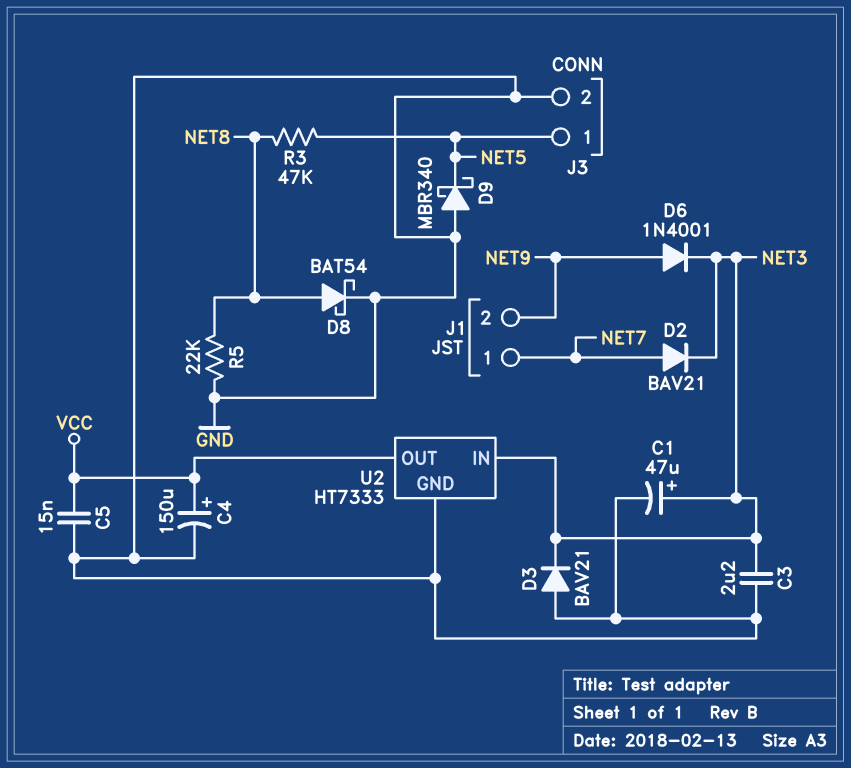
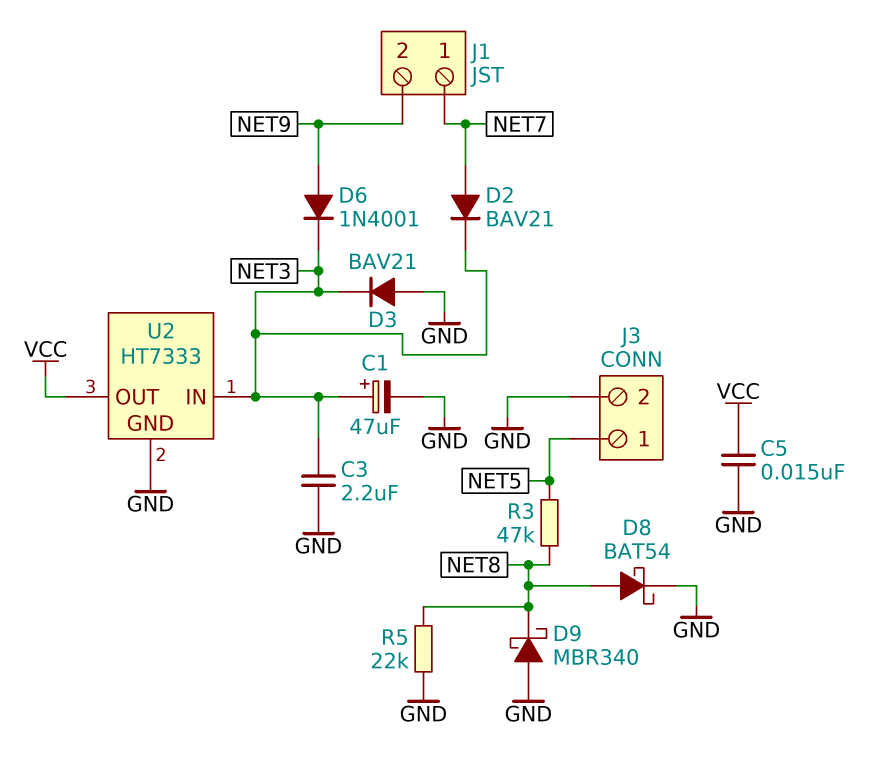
C4: 150uF (plus VCC, minus GND) -> none
D9: schottky MBR340 (A GND, K NET5) -> schottky MBR340 (A GND, K NET8)

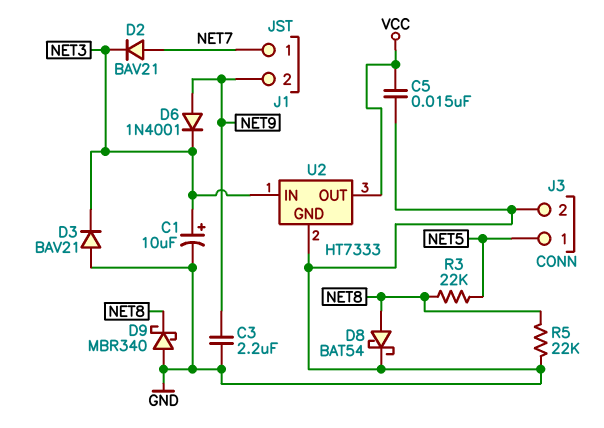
C1: 47uF (plus NET3, minus GND) -> 10uF (plus NET3, minus GND)
C3: 2.2uF (GND, NET3) -> 2.2uF (GND, NET9)
R3: 47k (NET5, NET8) -> 22k (NET5, NET8)

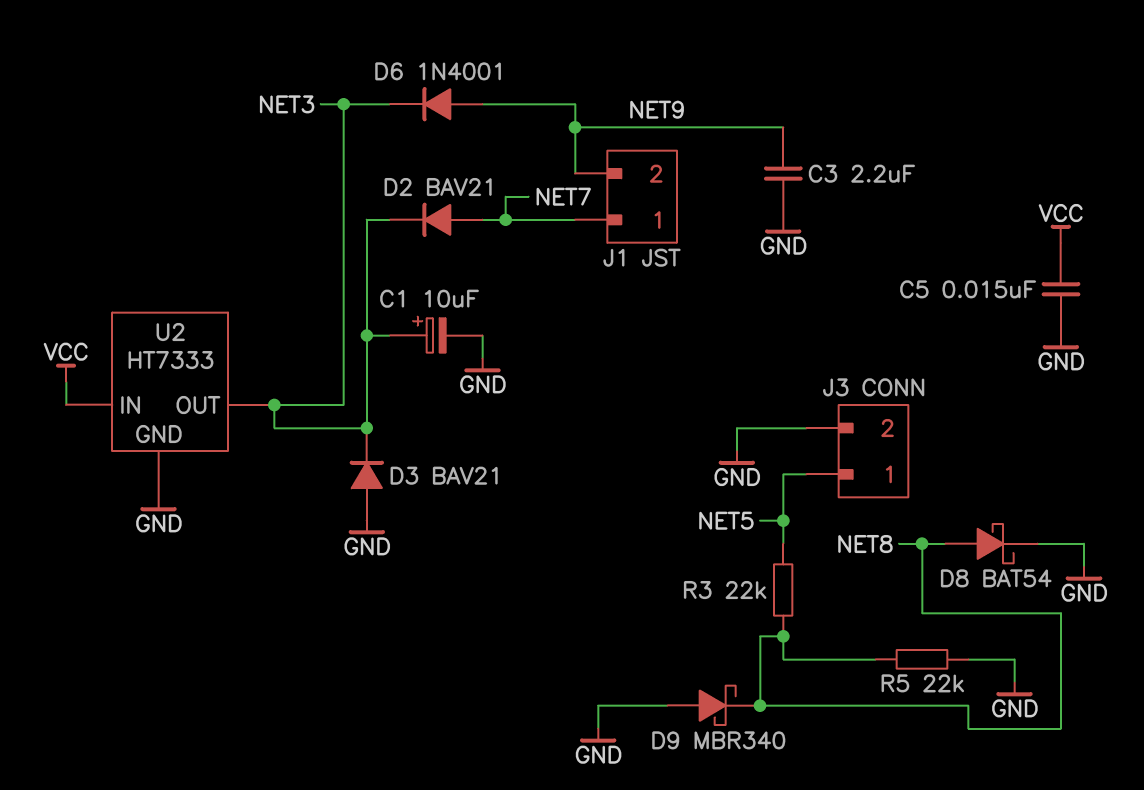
U2 pin IN: NET3 -> VCC
U2 pin OUT: VCC -> NET3

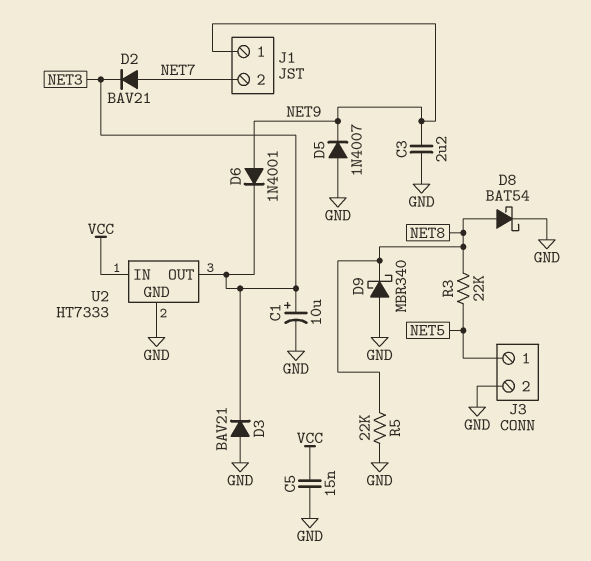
D5: none -> diode 1N4007 (A GND, K NET9)
J1 pin 1: NET7 -> NET9
J1 pin 2: NET9 -> NET7

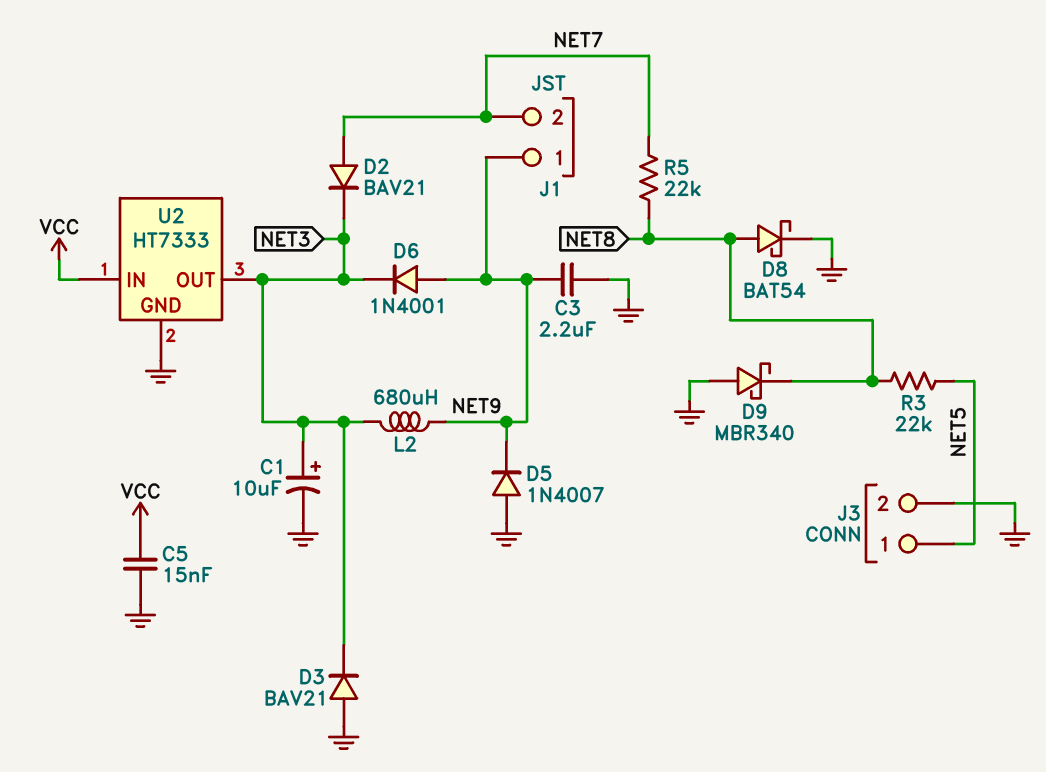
L2: none -> 680uH (NET3, NET9)
R5: 22k (GND, NET8) -> 22k (NET7, NET8)

